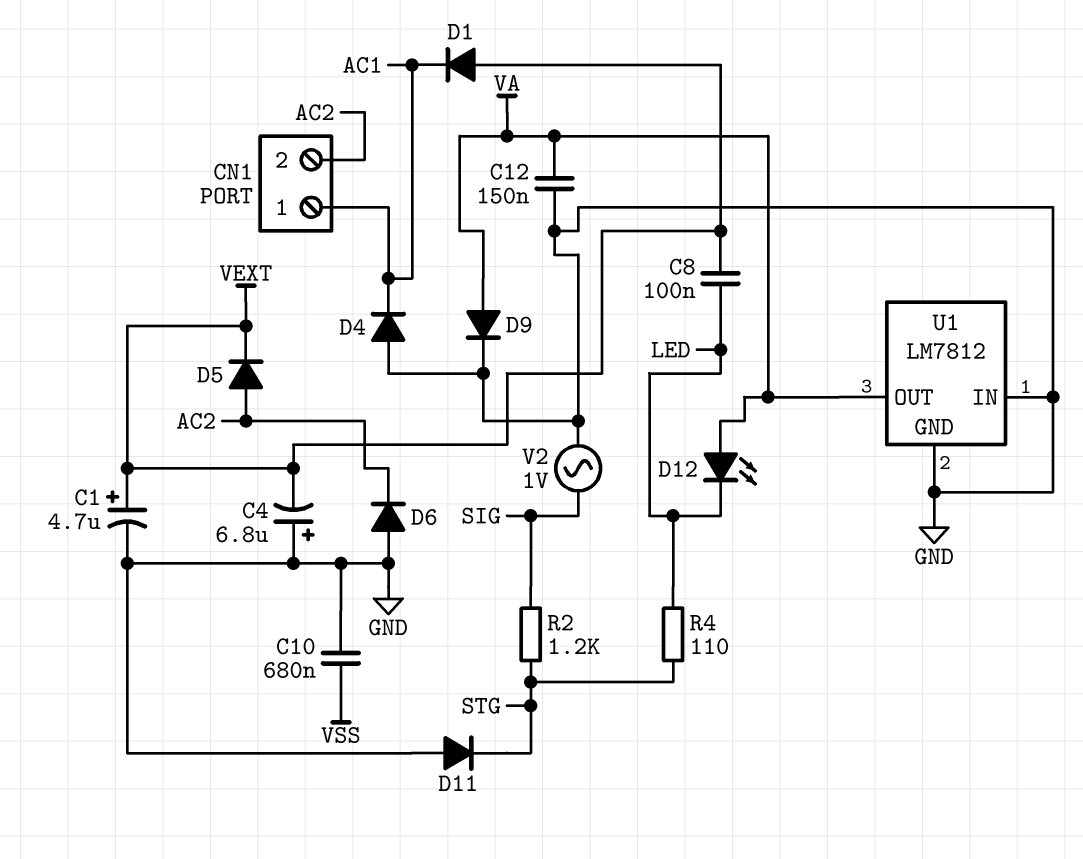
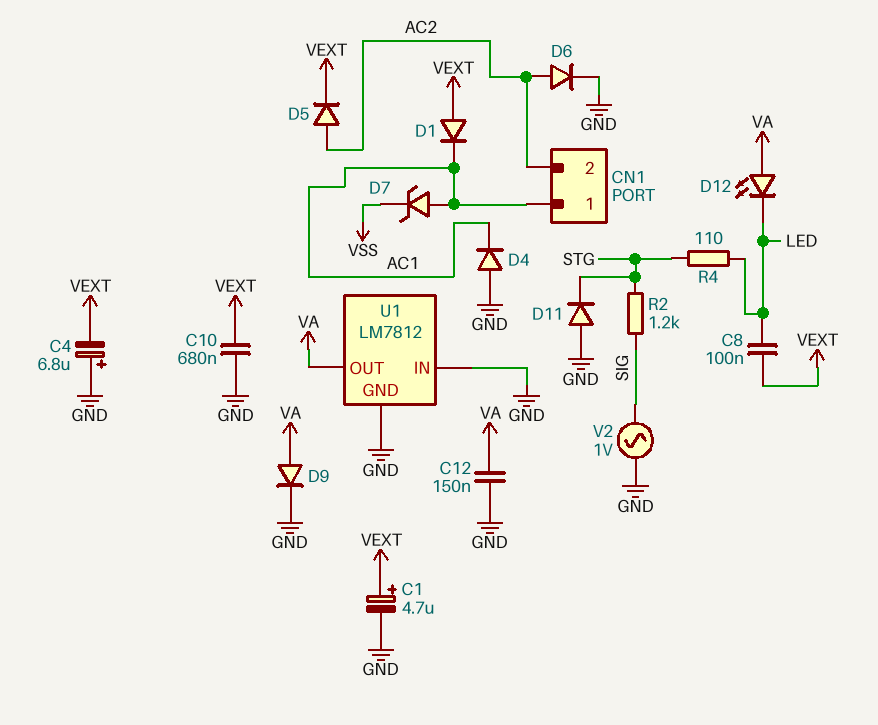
C10: 680nF (GND, VSS) -> 680nF (GND, VEXT)
D6: diode (A GND, K AC2) -> diode (A AC2, K GND)
D7: none -> zener (A AC1, K VSS)

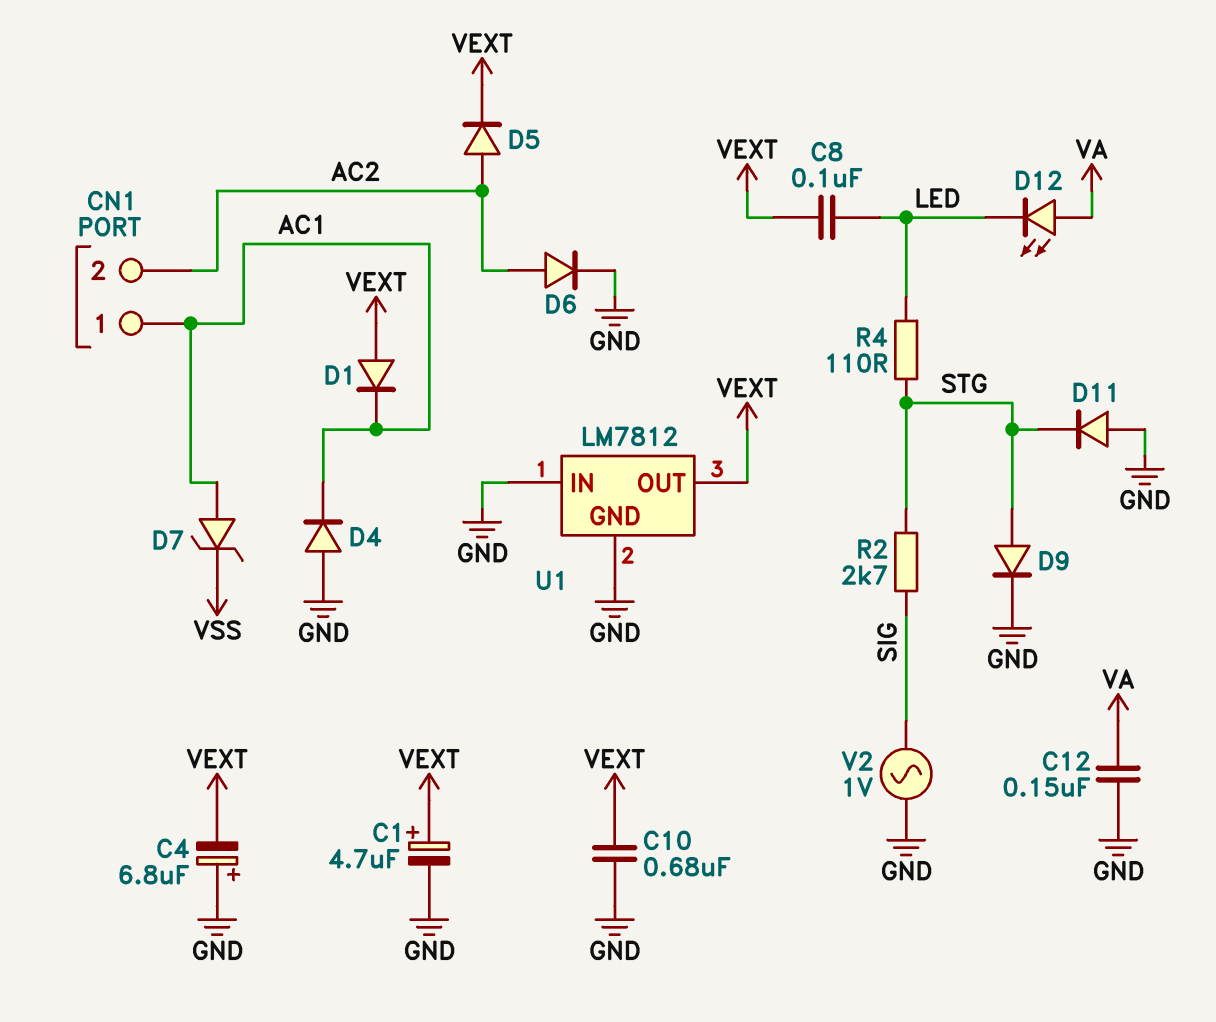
D9: diode (A VA, K GND) -> diode (A STG, K GND)
R2: 1.2k (SIG, STG) -> 2.7k (SIG, STG)
U1 pin OUT: VA -> VEXT

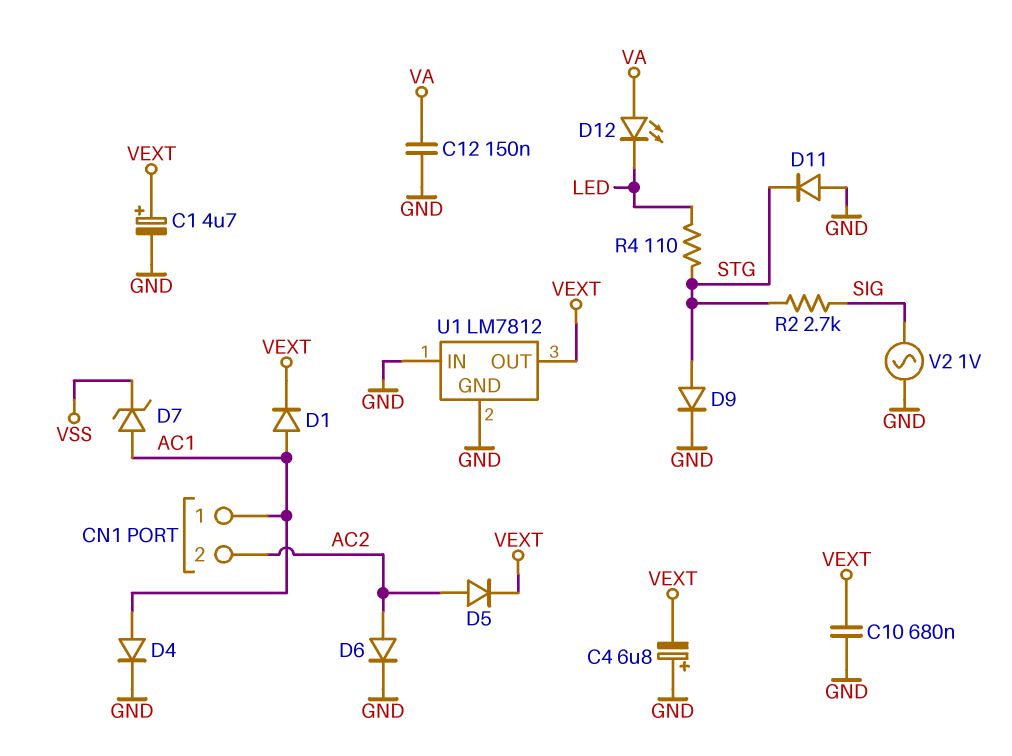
C8: 100nF (LED, VEXT) -> none
D1: diode (A VEXT, K AC1) -> diode (A AC1, K VEXT)
D4: diode (A GND, K AC1) -> diode (A AC1, K GND)

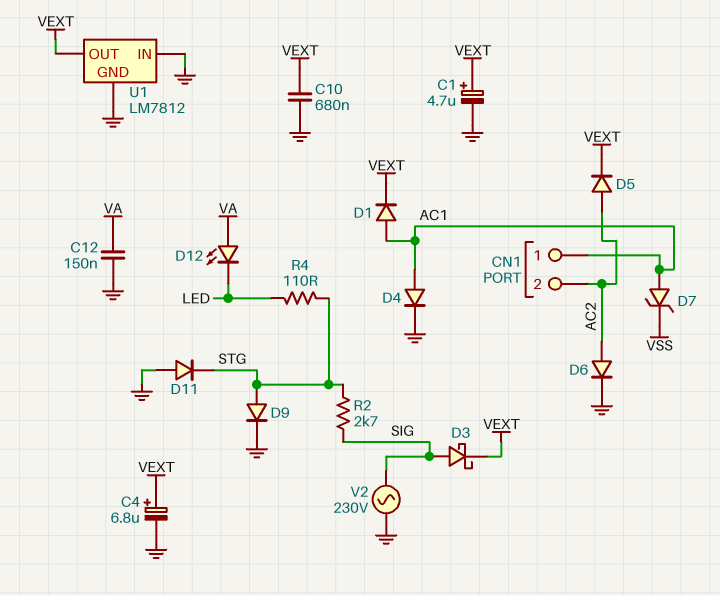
C4: 6.8uF (plus GND, minus VEXT) -> 6.8uF (plus VEXT, minus GND)
D3: none -> schottky (A SIG, K VEXT)
V2: AC 1V (GND, SIG) -> AC 230V (GND, SIG)

